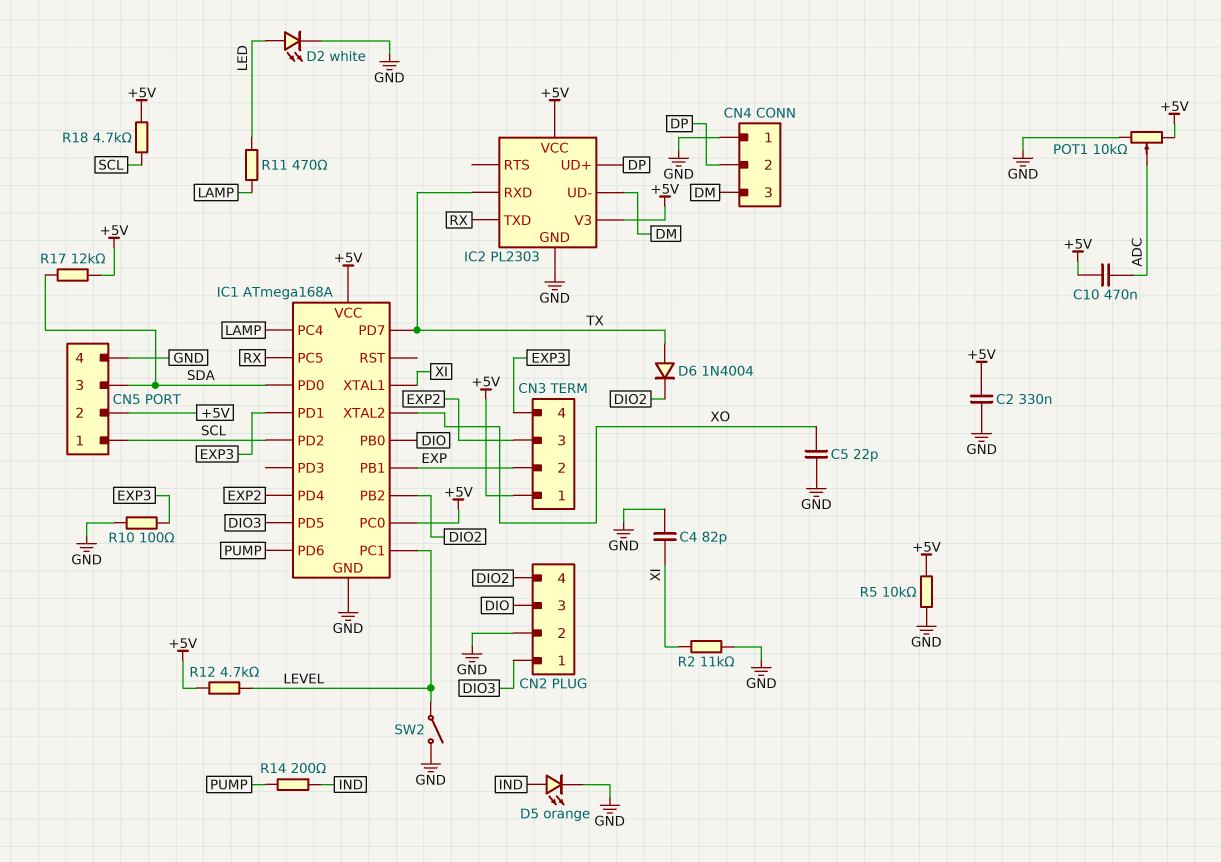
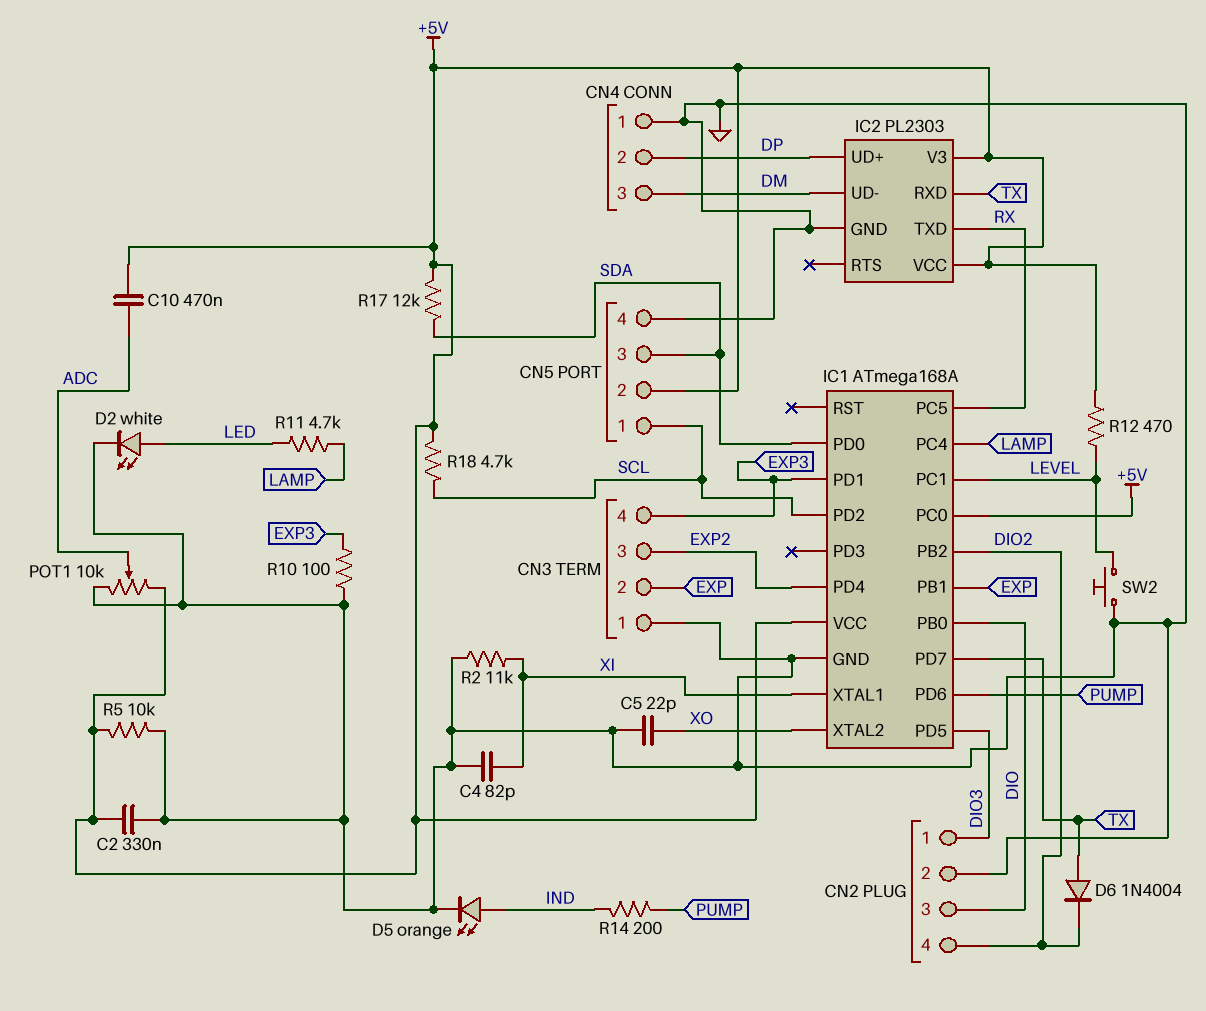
CN3 pin 1: +5V -> GND
R11: 470 (LAMP, LED) -> 4.7k (LAMP, LED)
R12: 4.7k (+5V, LEVEL) -> 470 (+5V, LEVEL)
SW2: switch (GND, LEVEL) -> button (GND, LEVEL)

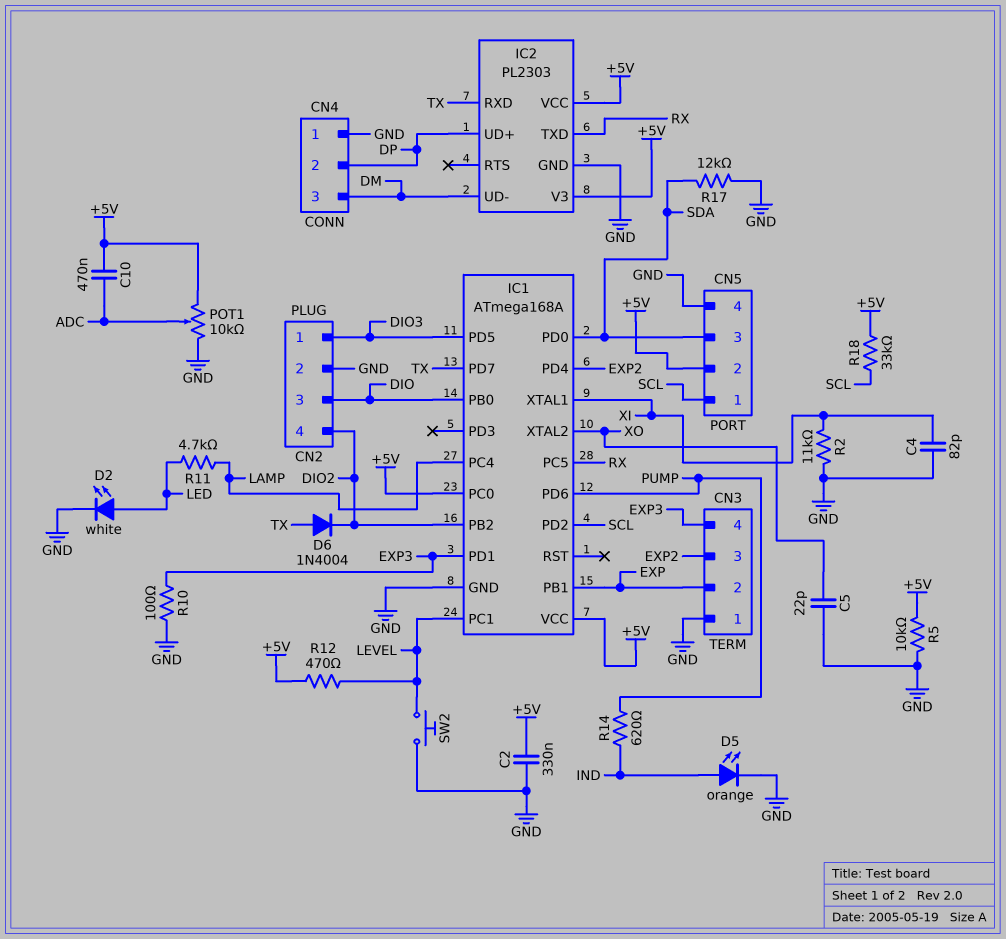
R14: 200 (IND, PUMP) -> 620 (IND, PUMP)
R17: 12k (+5V, SDA) -> 12k (GND, SDA)
R18: 4.7k (+5V, SCL) -> 33k (+5V, SCL)

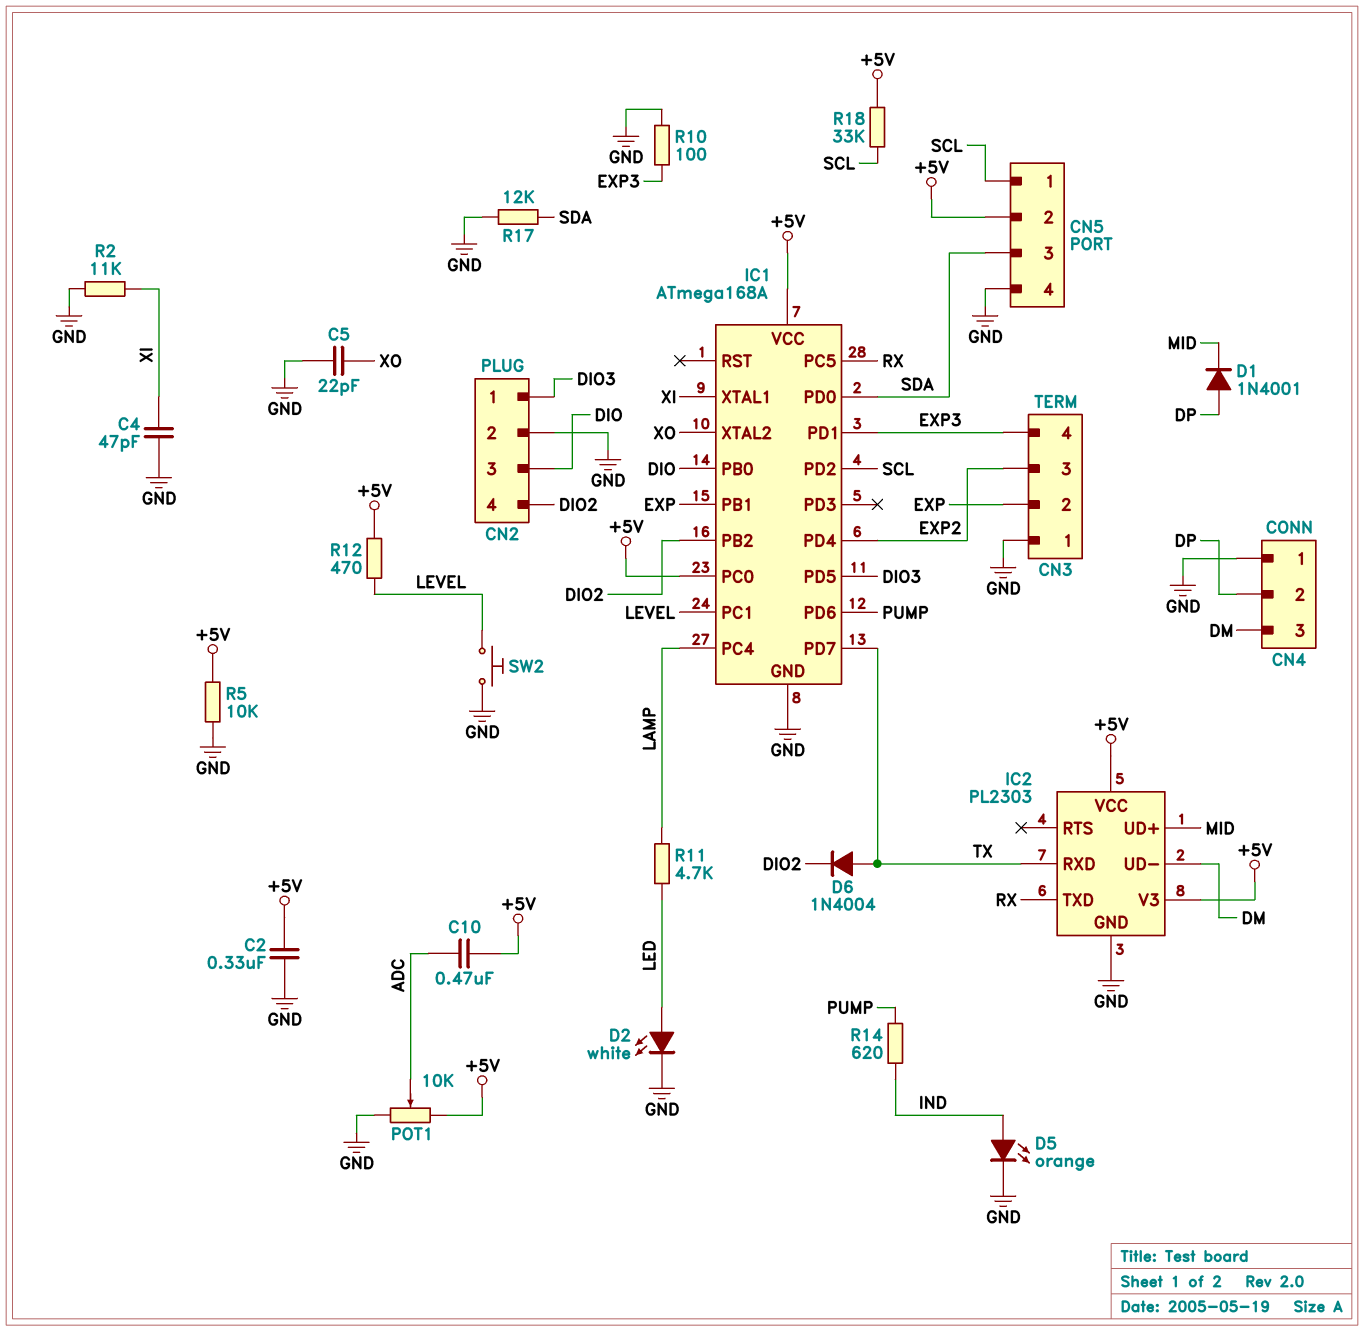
C4: 82pF (GND, XI) -> 47pF (GND, XI)
D1: none -> diode 1N4001 (A DP, K MID)
IC2 pin UD+: DP -> MID

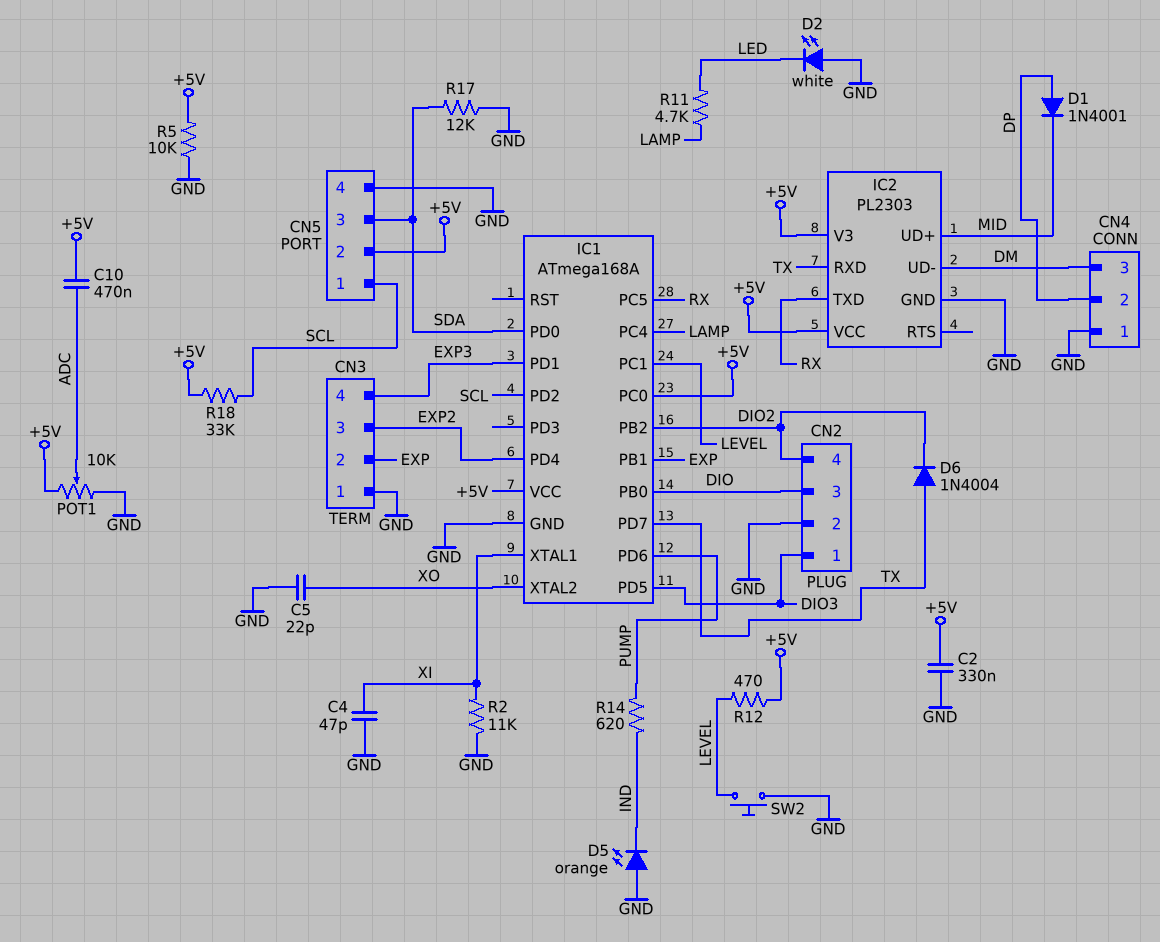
D2: LED white (A LED, K GND) -> LED white (A GND, K LED)
D5: LED orange (A IND, K GND) -> LED orange (A GND, K IND)
R10: 100 (EXP3, GND) -> none

